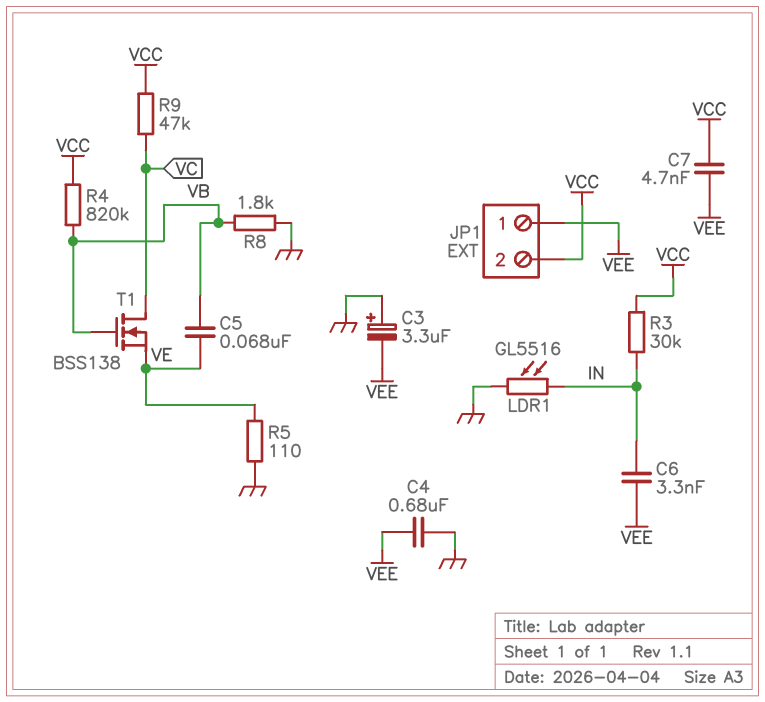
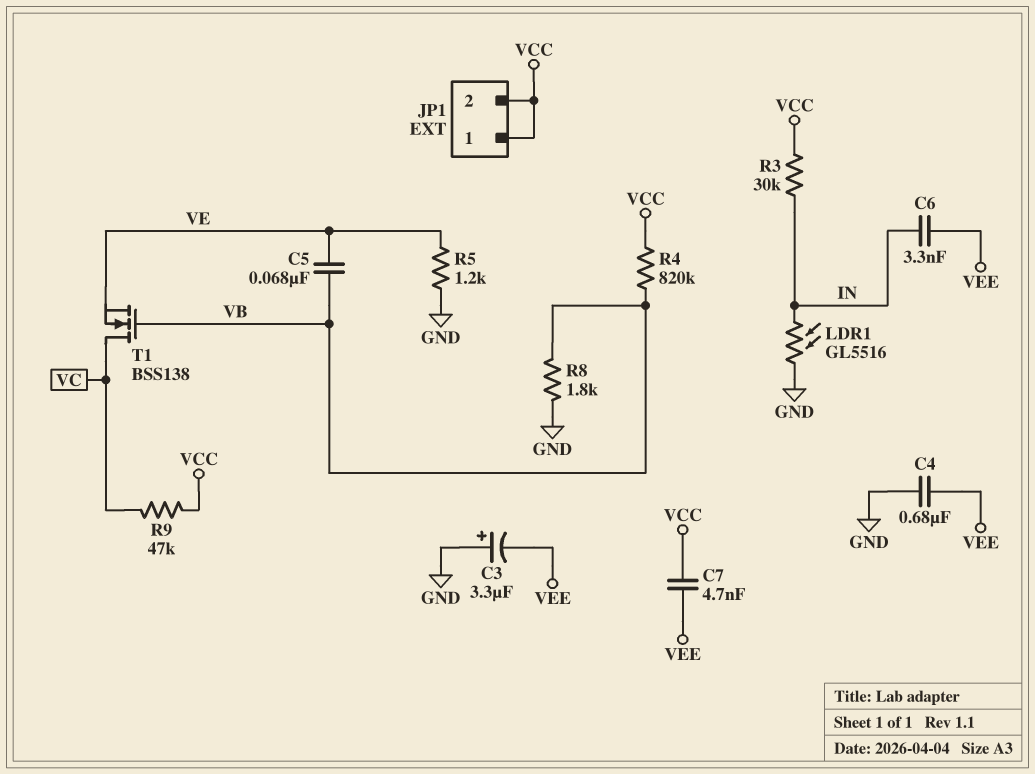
JP1 pin 1: VEE -> VCC
R5: 110 (GND, VE) -> 1.2k (GND, VE)

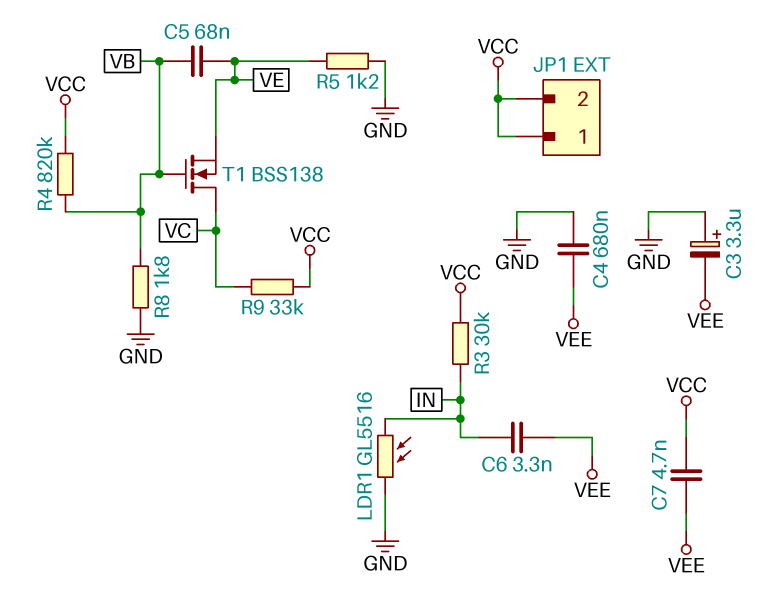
R9: 47k (VC, VCC) -> 33k (VC, VCC)

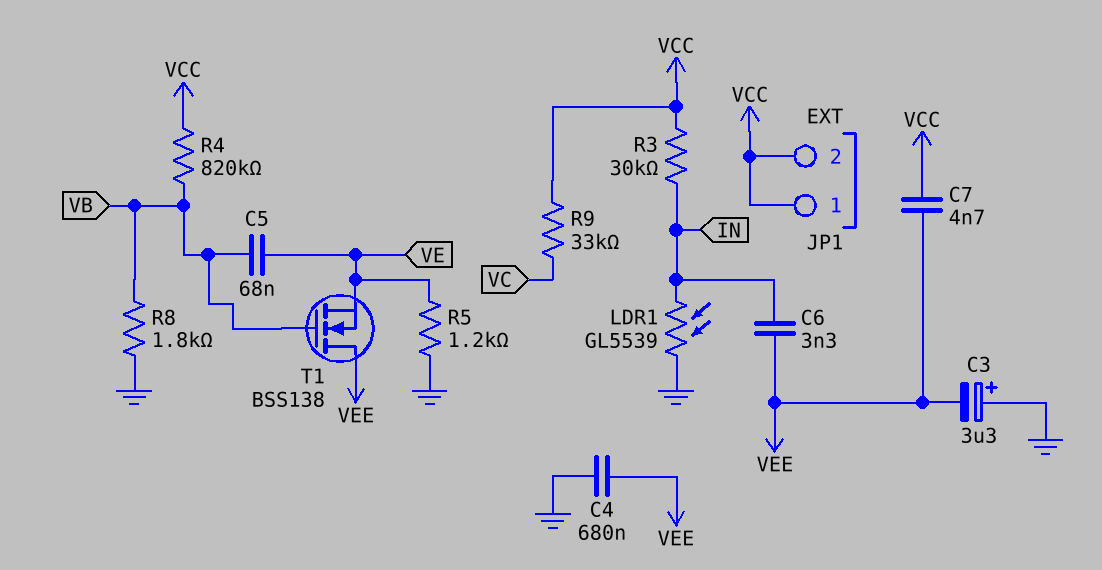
LDR1: GL5516 (GND, IN) -> GL5539 (GND, IN)
T1: NMOS BSS138 (G VB, D VC, S VE) -> NMOS BSS138 (G VB, D VEE, S VE)

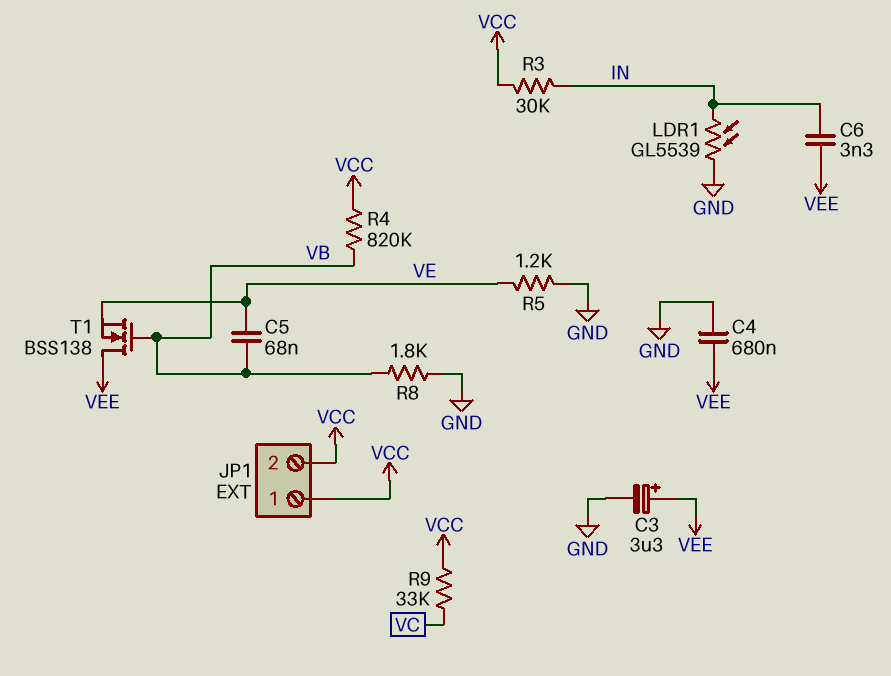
C3: 3.3uF (plus GND, minus VEE) -> 3.3uF (plus VEE, minus GND)
C7: 4.7nF (VCC, VEE) -> none

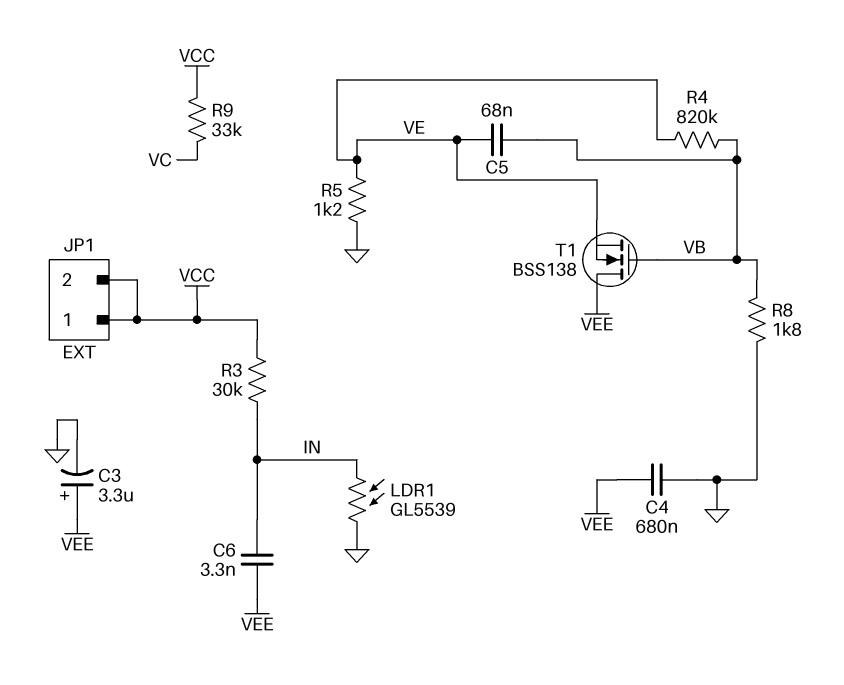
R4: 820k (VB, VCC) -> 820k (VB, VE)

